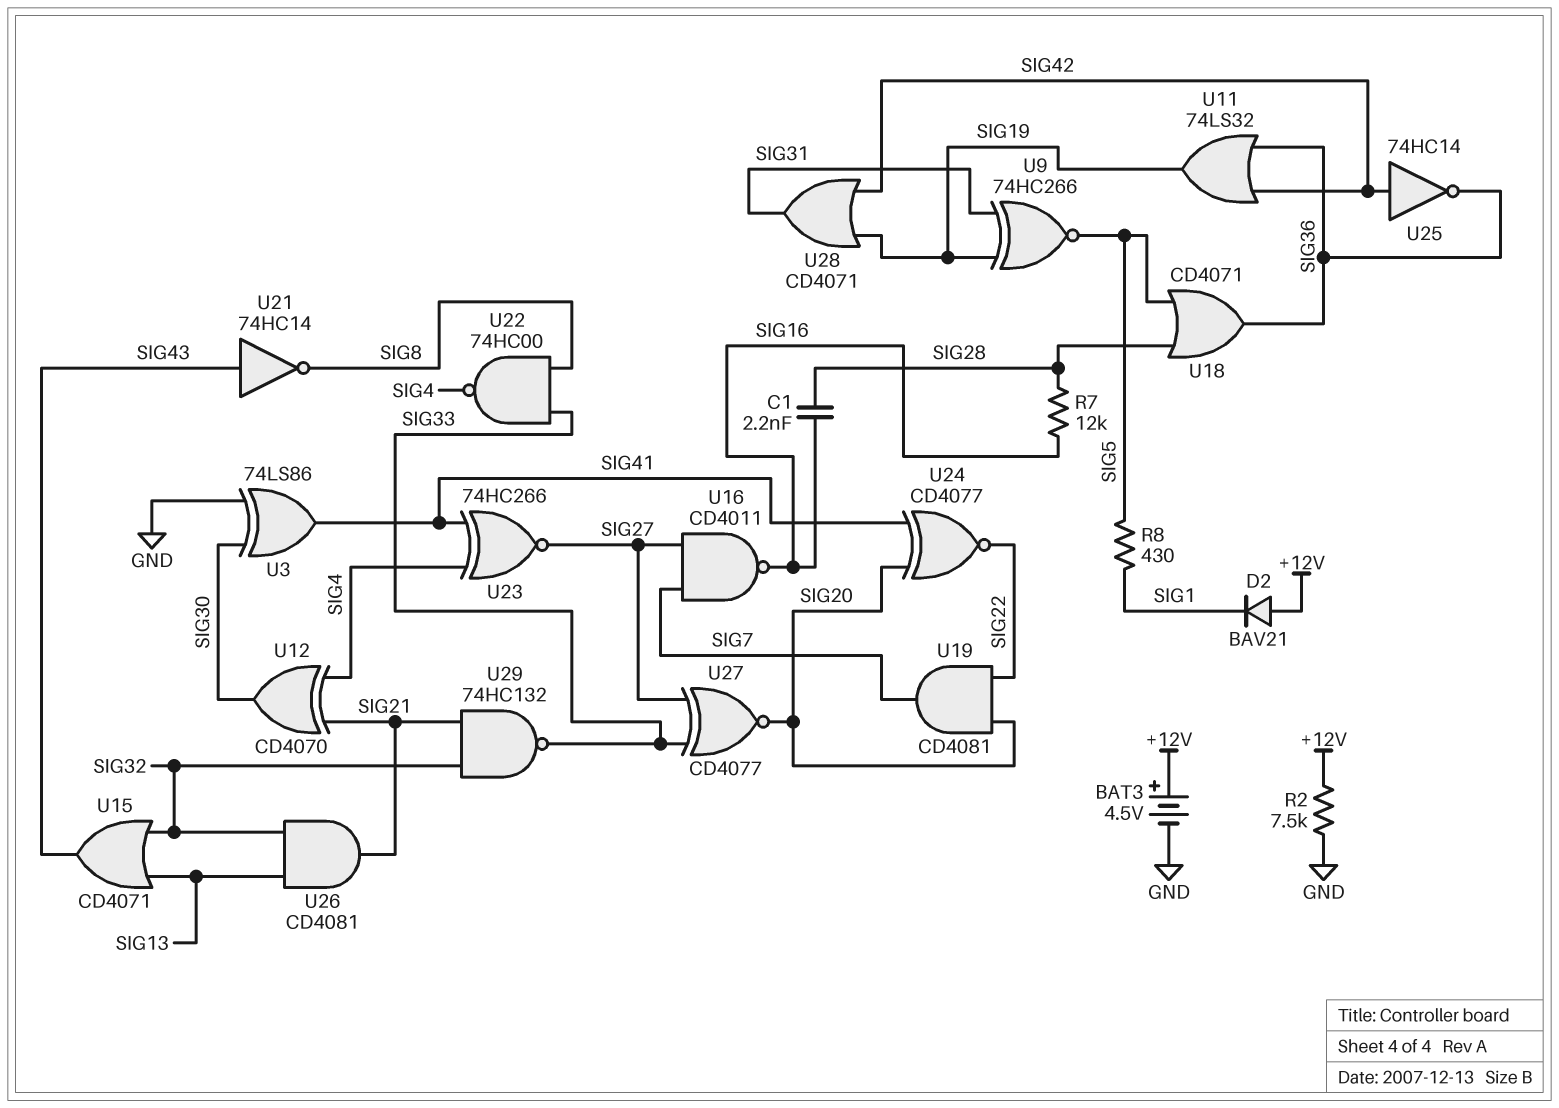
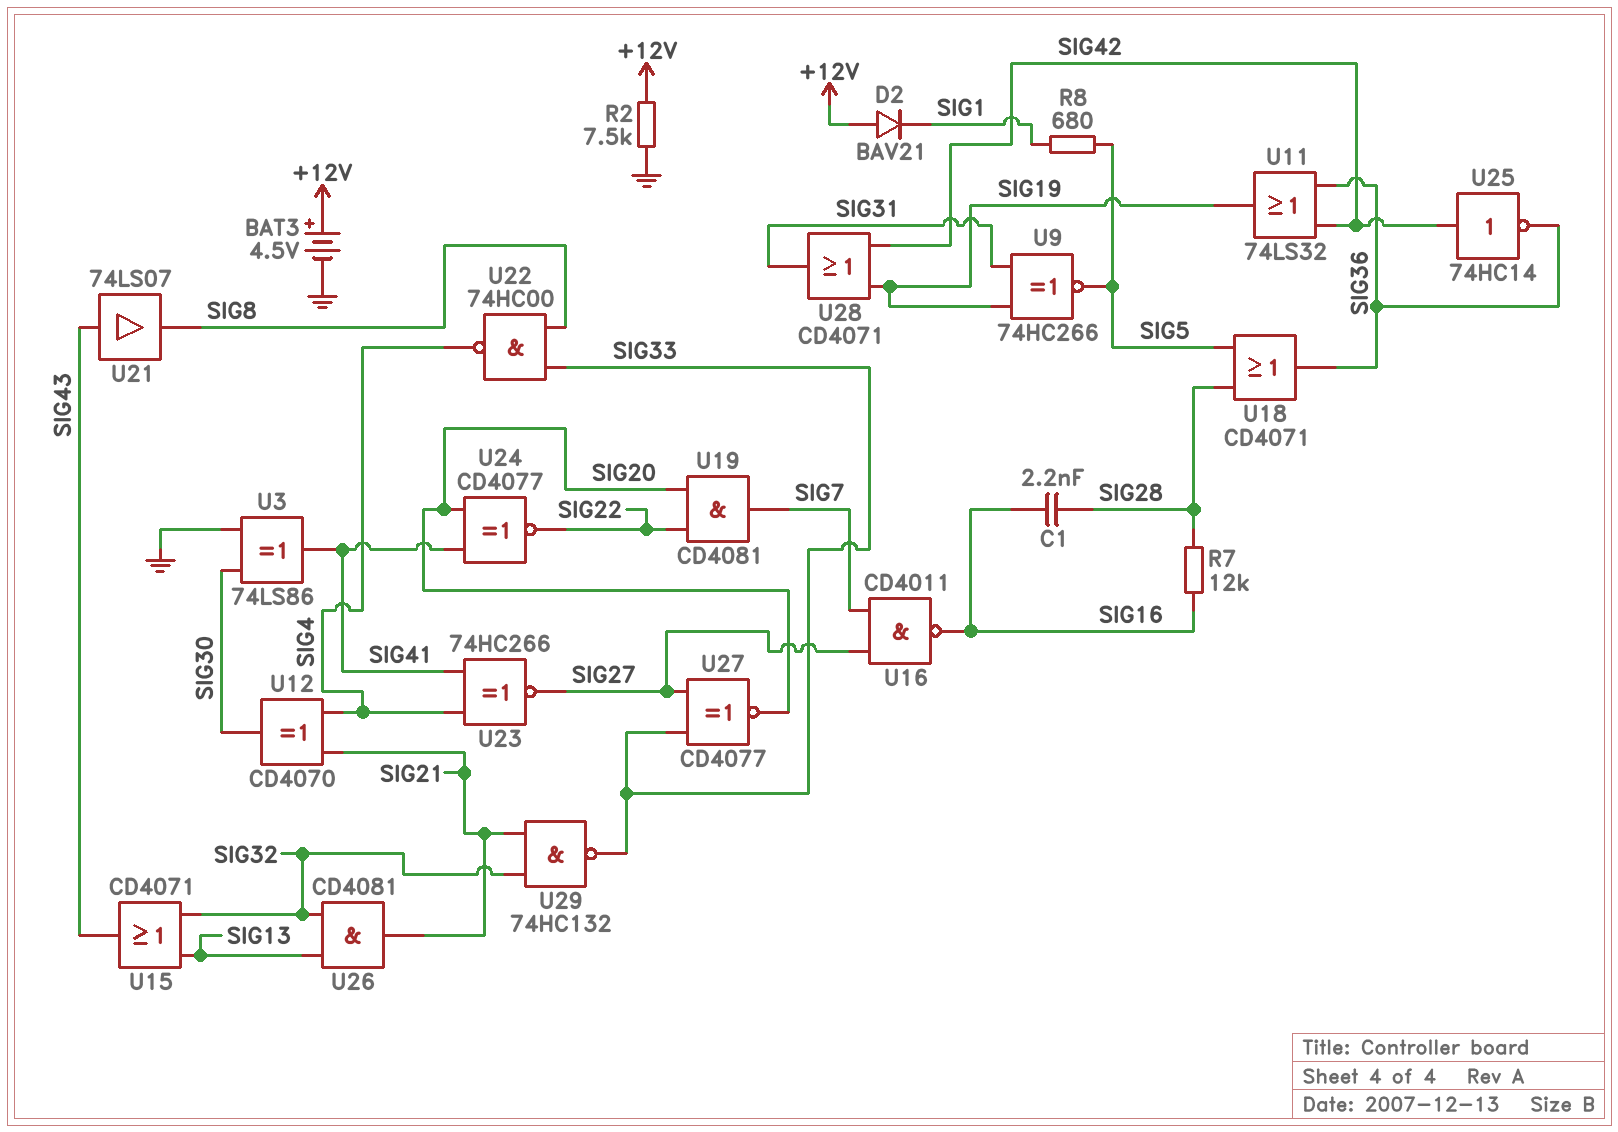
R8: 430 (SIG1, SIG5) -> 680 (SIG1, SIG5)
U21: NOT 74HC14 (in SIG43, out SIG8) -> buffer 74LS07 (in SIG43, out SIG8)

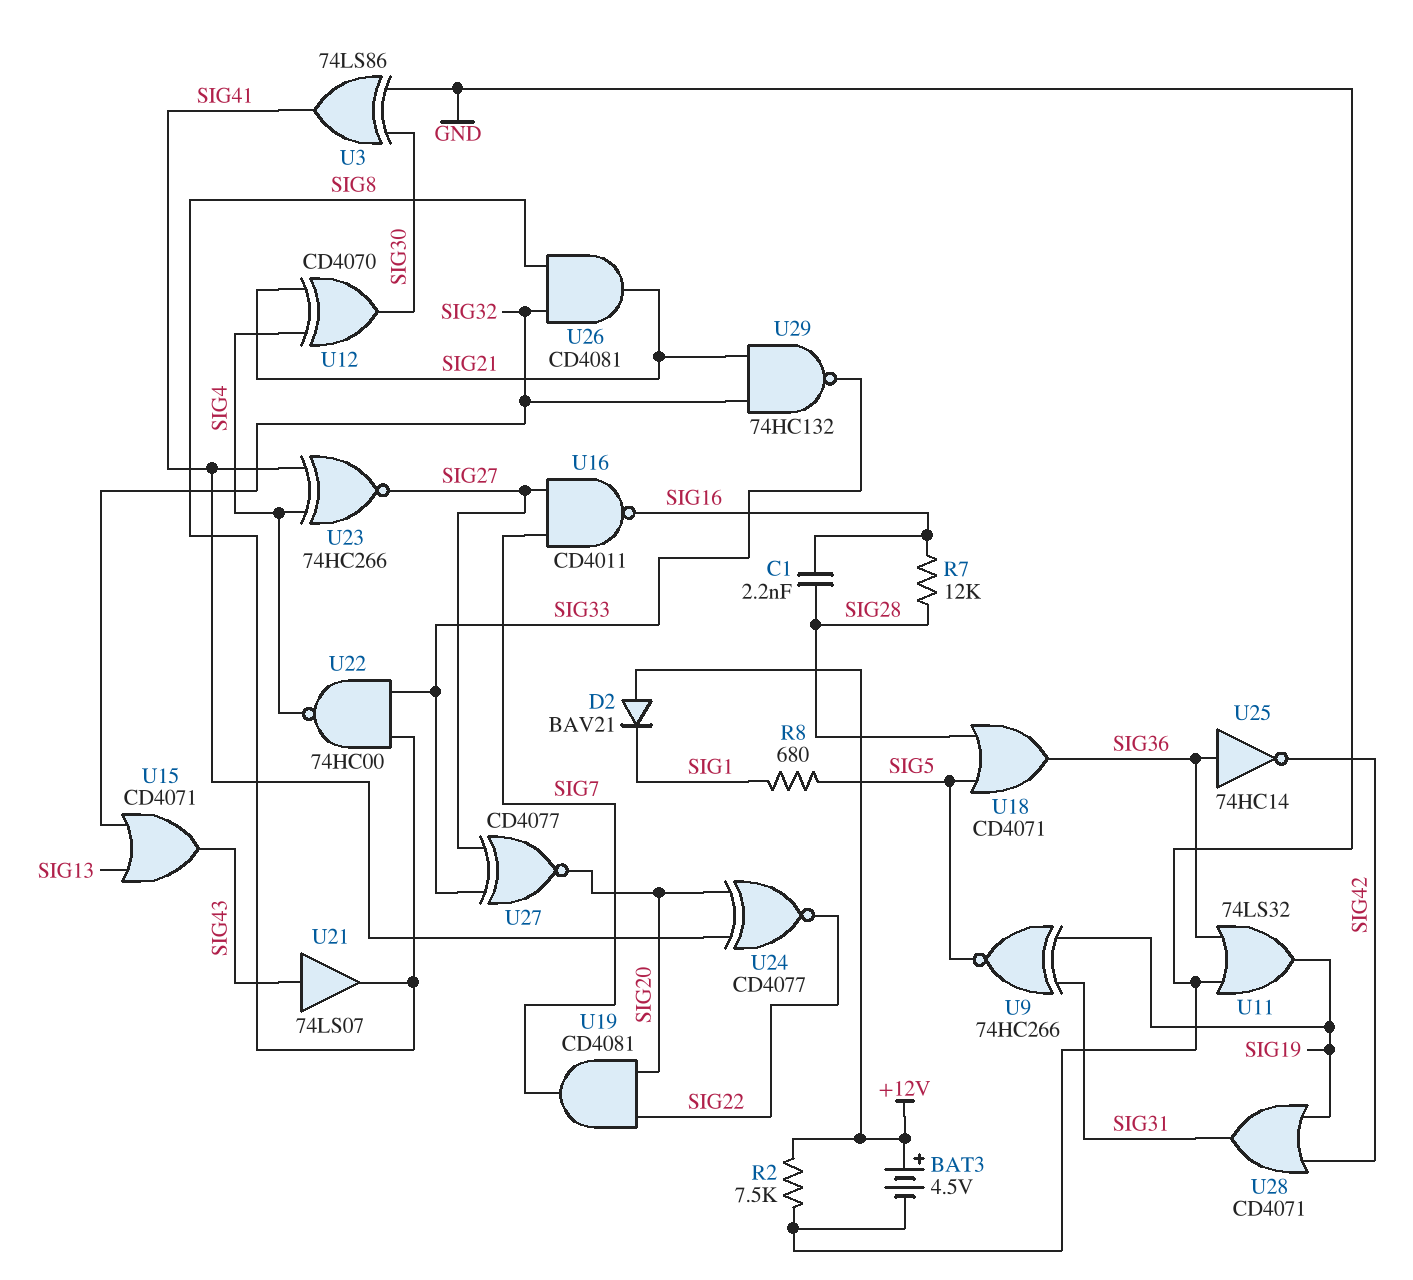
U11: OR 74LS32 (in SIG36, in SIG42, out SIG19) -> OR 74LS32 (in GND, in SIG36, out SIG19)
U25: NOT 74HC14 (in SIG42, out SIG36) -> NOT 74HC14 (in SIG36, out SIG42)
U26: AND CD4081 (in SIG13, in SIG32, out SIG21) -> AND CD4081 (in SIG8, in SIG32, out SIG21)

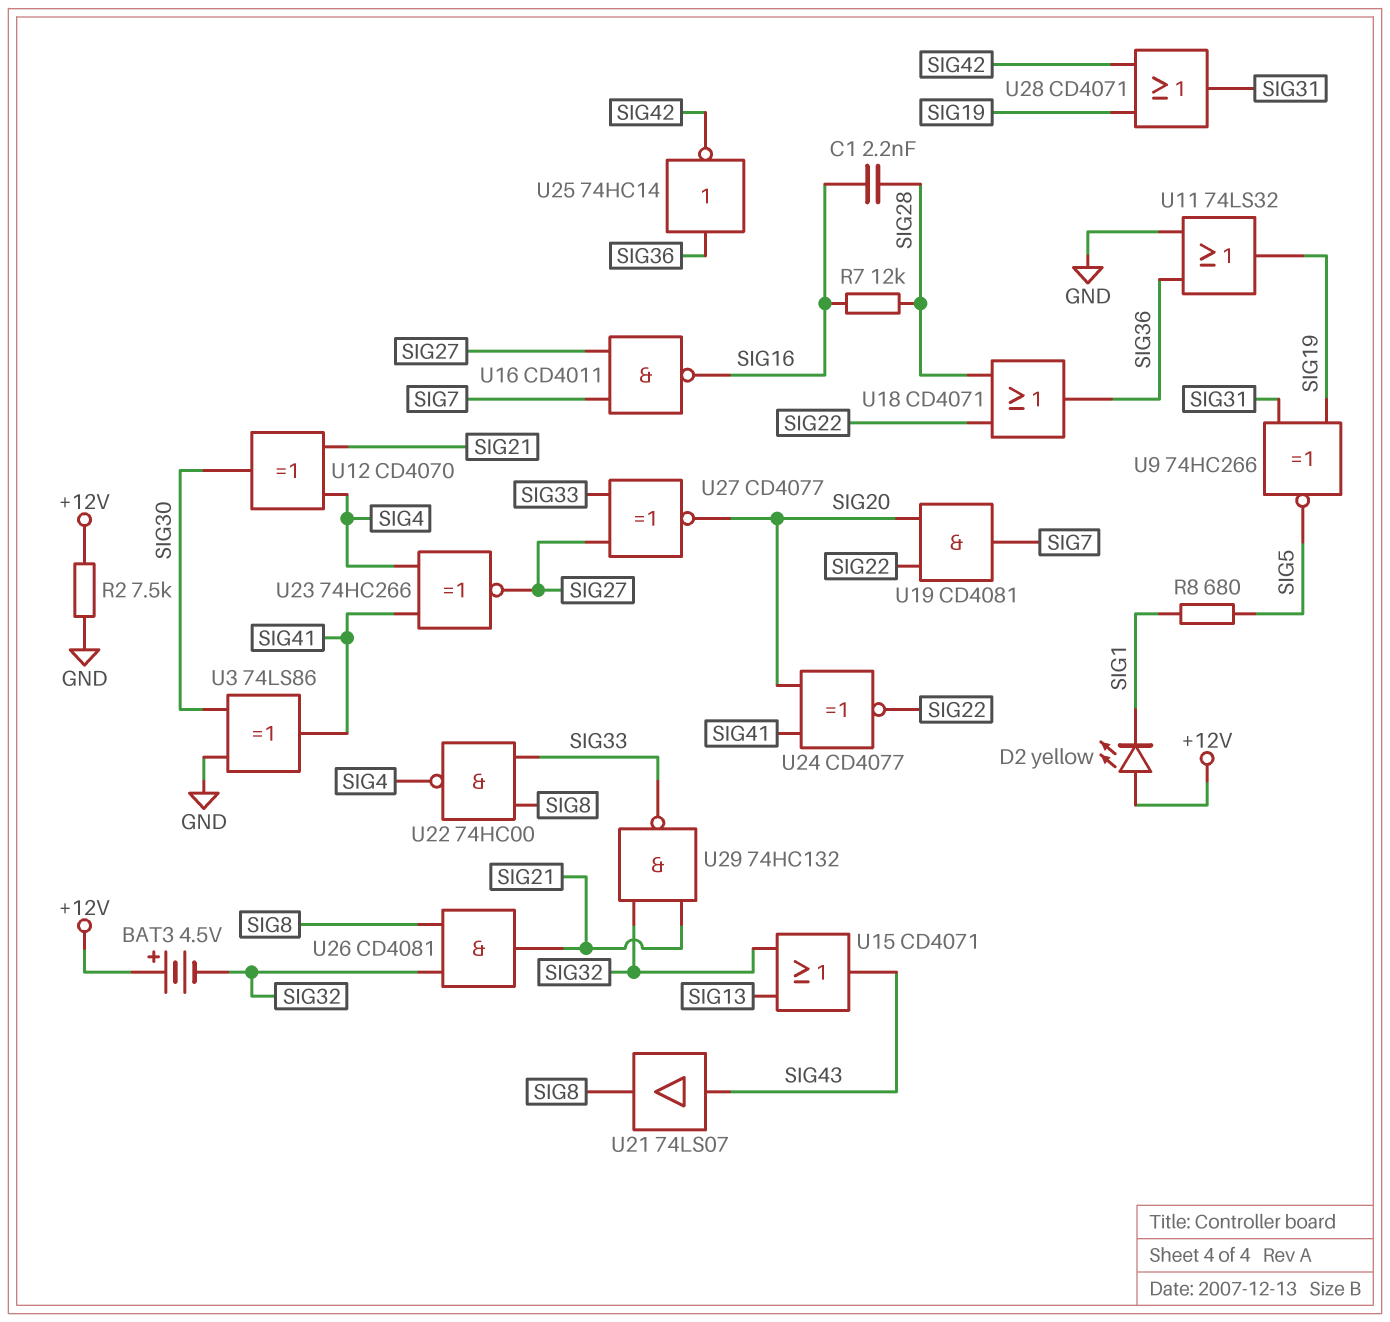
BAT3: 4.5V (plus +12V, minus GND) -> 4.5V (plus +12V, minus SIG32)
D2: diode BAV21 (A +12V, K SIG1) -> LED yellow (A +12V, K SIG1)
U18: OR CD4071 (in SIG5, in SIG28, out SIG36) -> OR CD4071 (in SIG22, in SIG28, out SIG36)

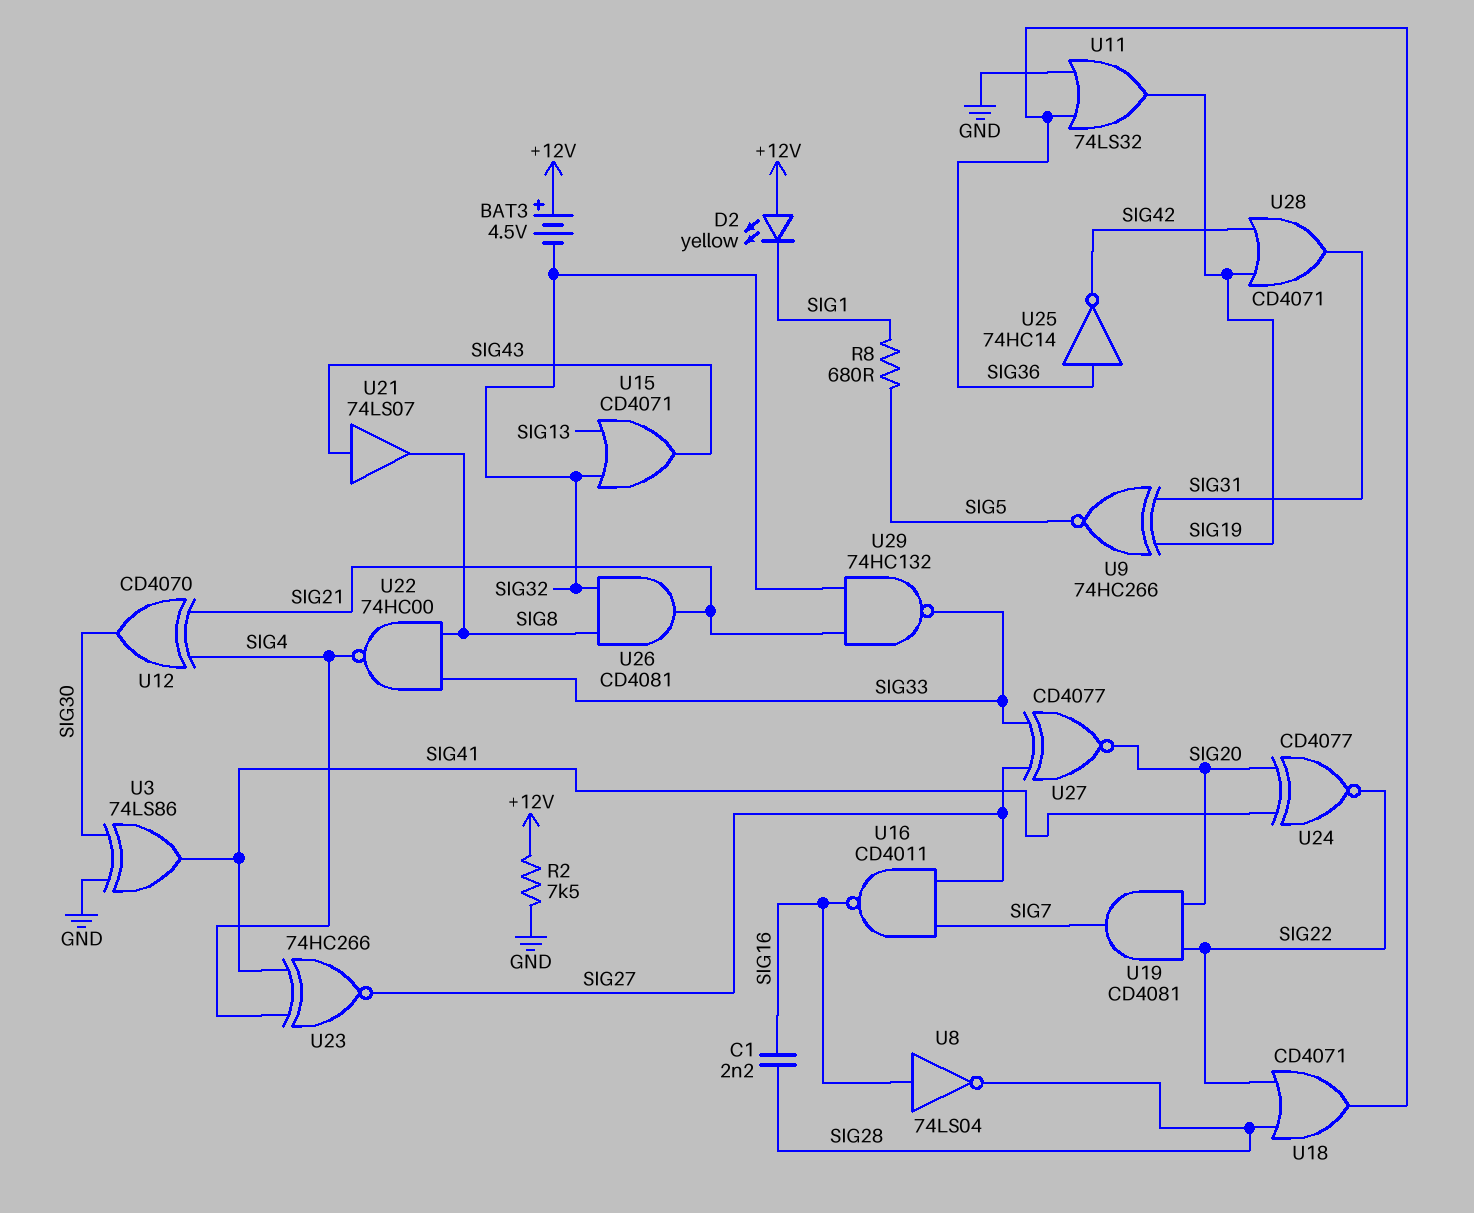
R7: 12k (SIG16, SIG28) -> none
U8: none -> NOT 74LS04 (in SIG16, out SIG28)

